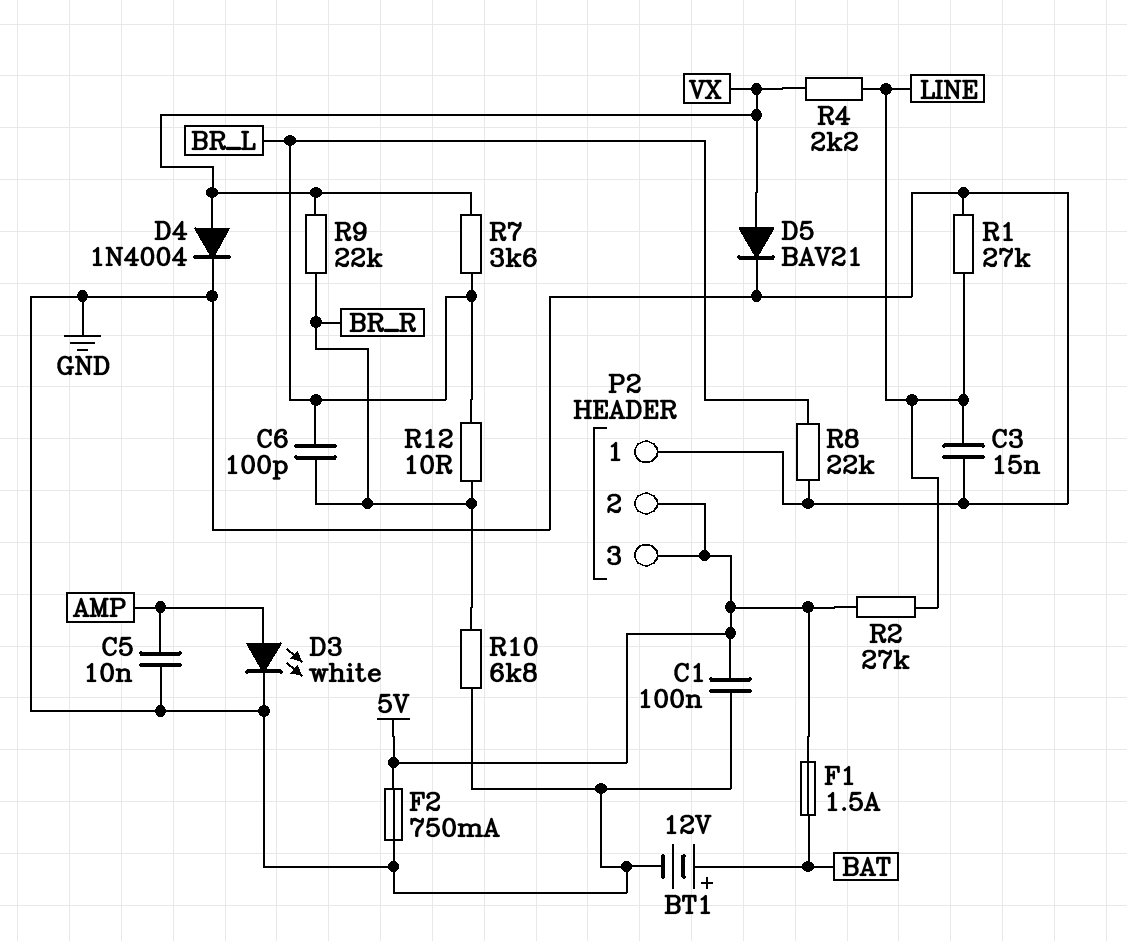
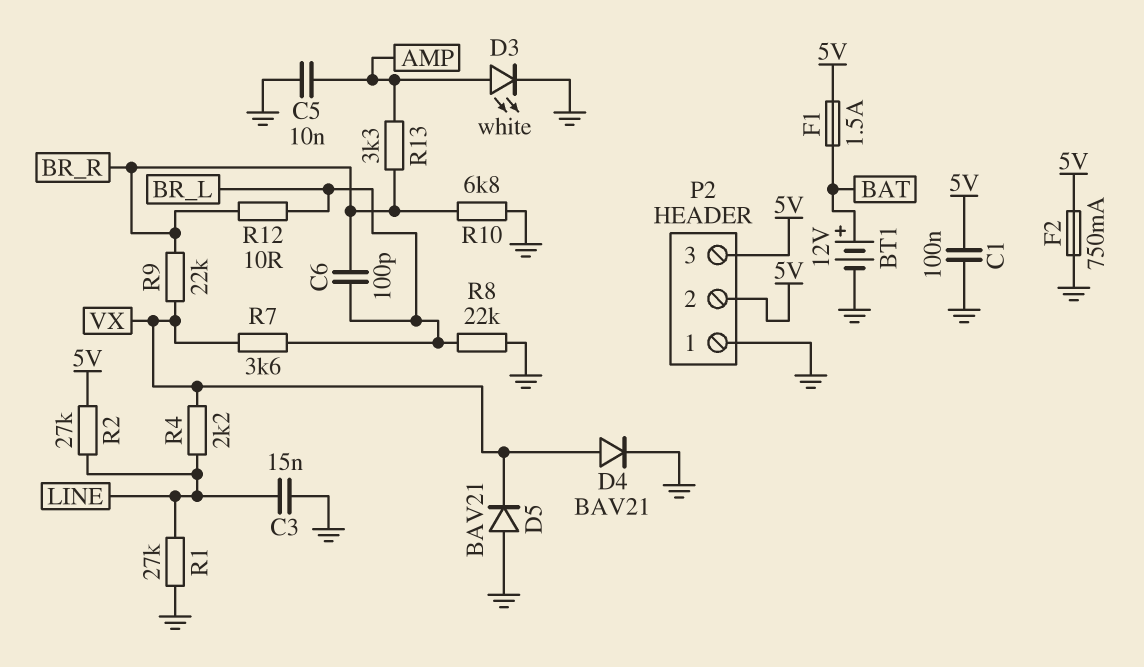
D4: diode 1N4004 (A VX, K GND) -> diode BAV21 (A VX, K GND)
D5: diode BAV21 (A VX, K GND) -> diode BAV21 (A GND, K VX)
R13: none -> 3.3k (AMP, BR_R)

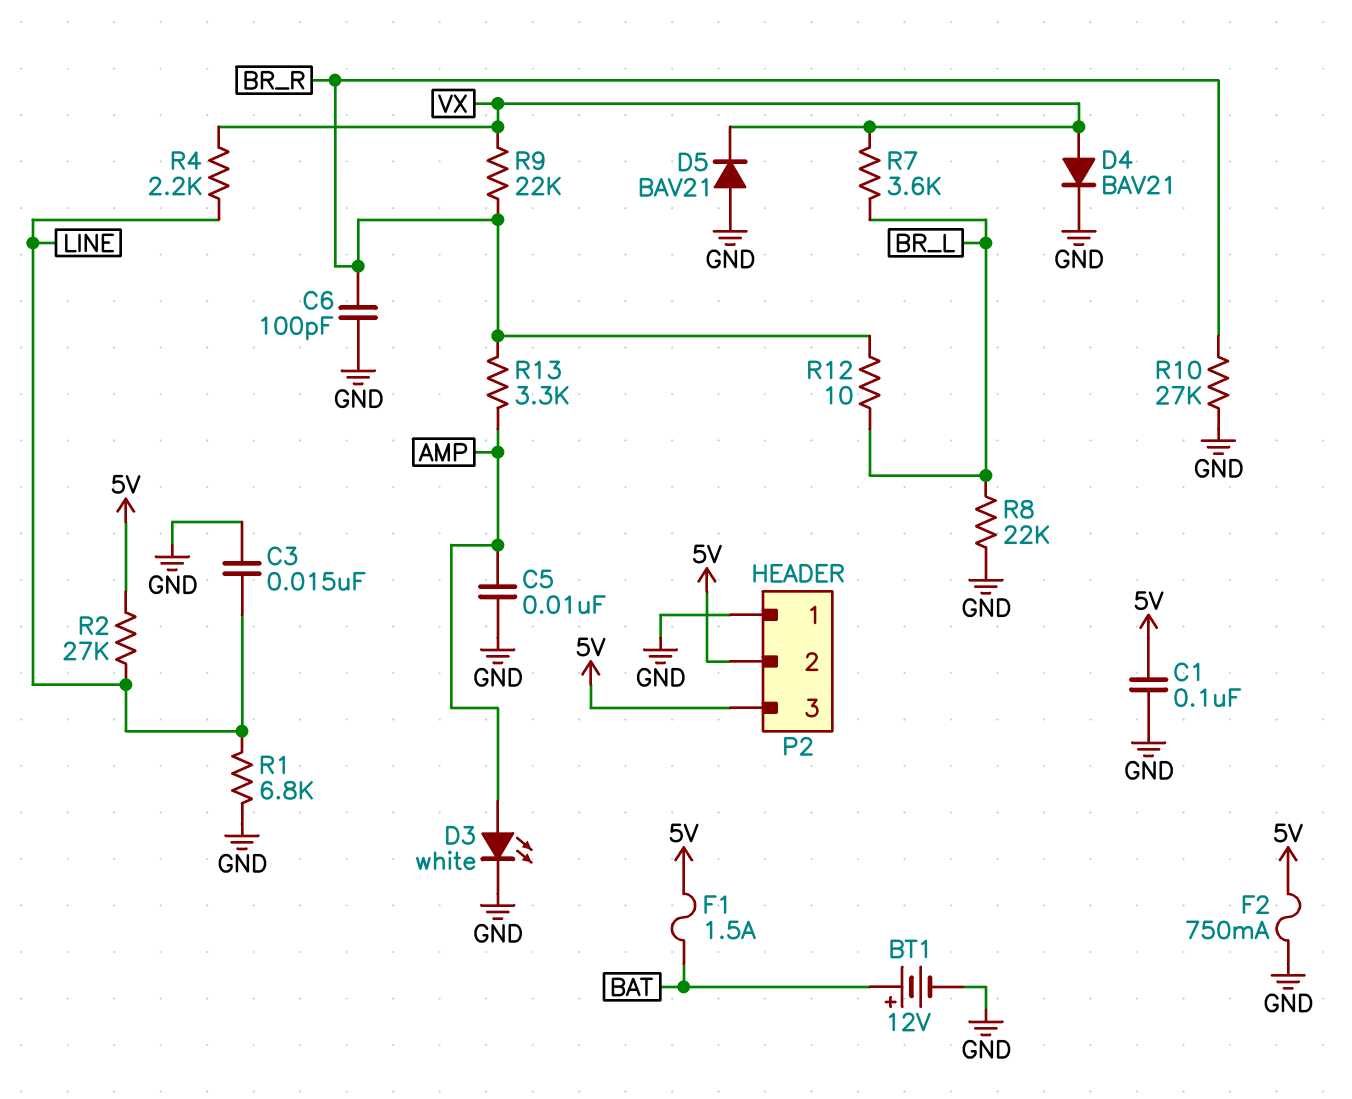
C6: 100pF (BR_L, BR_R) -> 100pF (BR_R, GND)
R1: 27k (GND, LINE) -> 6.8k (GND, LINE)
R10: 6.8k (BR_R, GND) -> 27k (BR_R, GND)

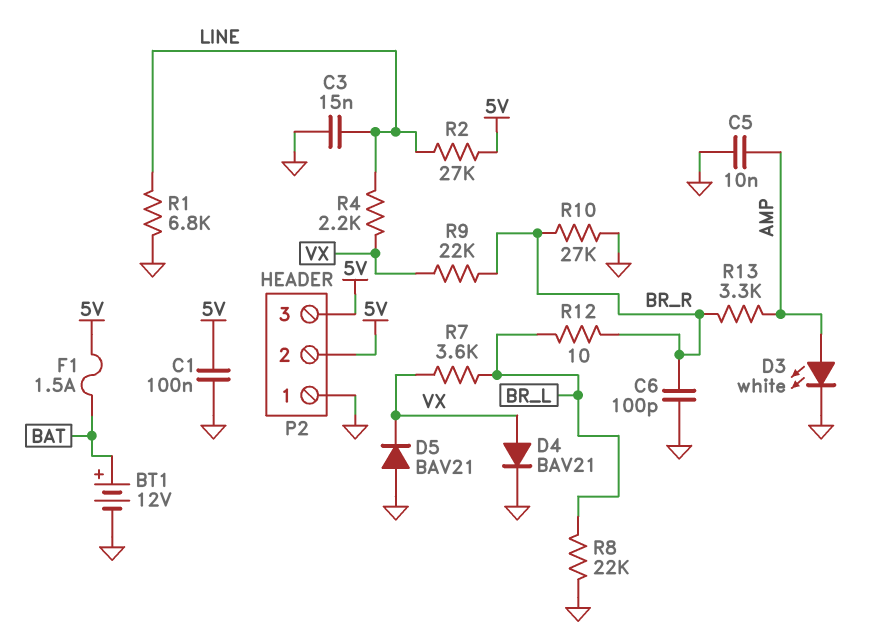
F2: 750mA (5V, GND) -> none

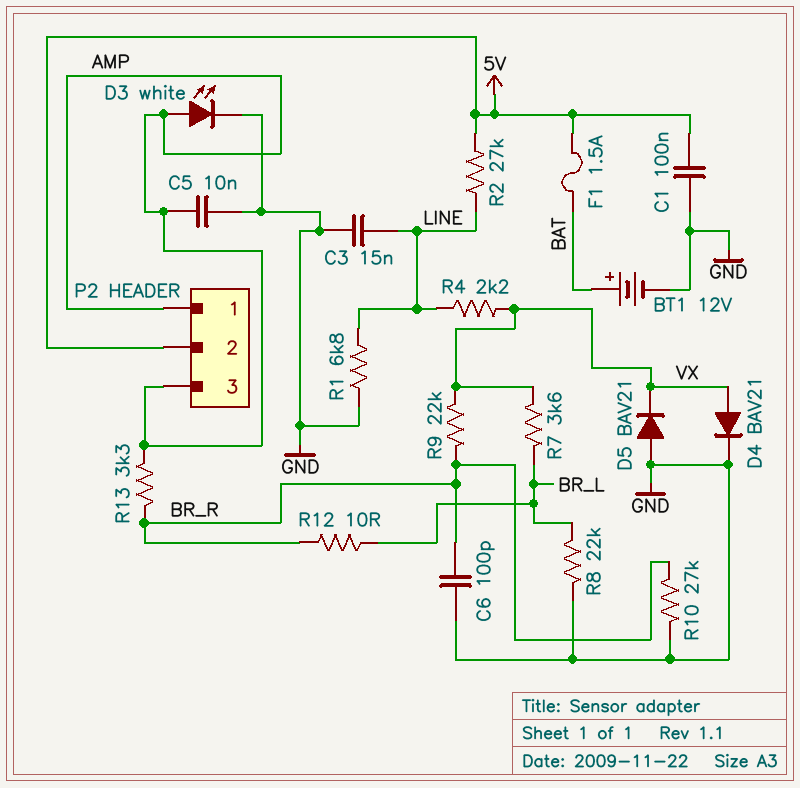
P2 pin 1: GND -> AMP
P2 pin 3: 5V -> AMP

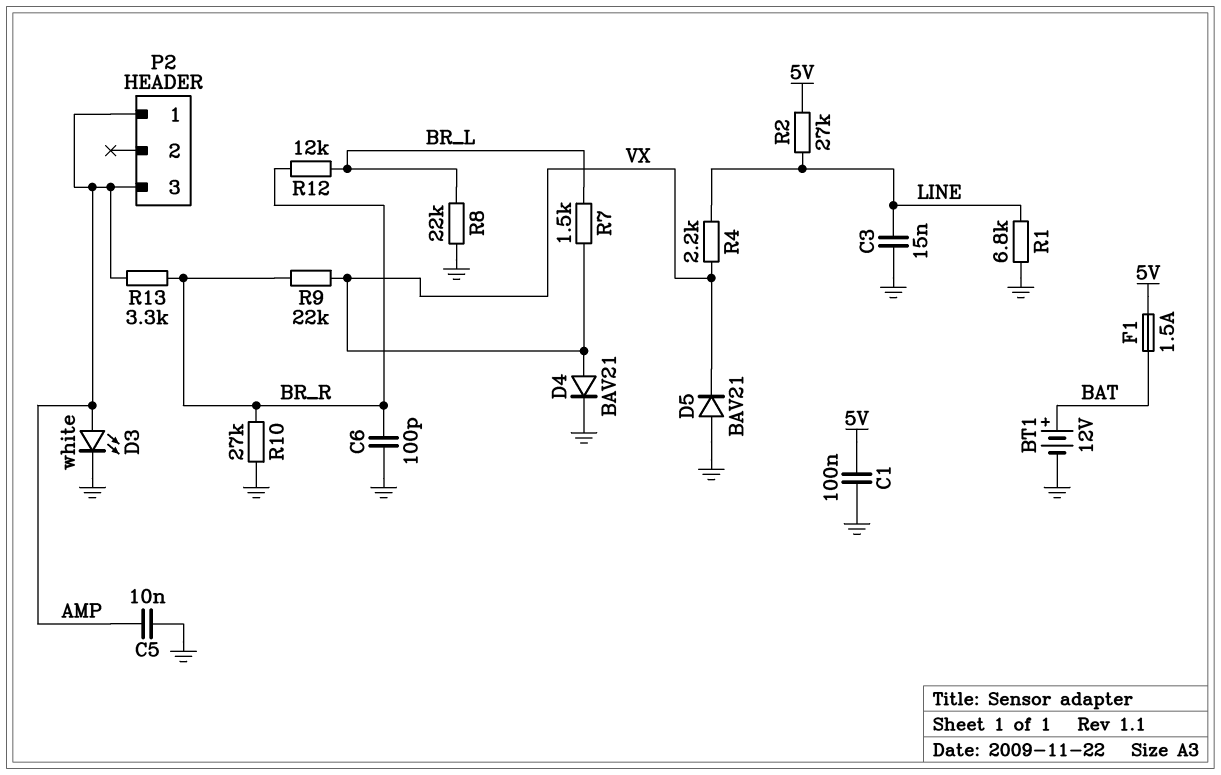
P2 pin 2: 5V -> none
R7: 3.6k (BR_L, VX) -> 1.5k (BR_L, VX)
R12: 10 (BR_L, BR_R) -> 12k (BR_L, BR_R)

